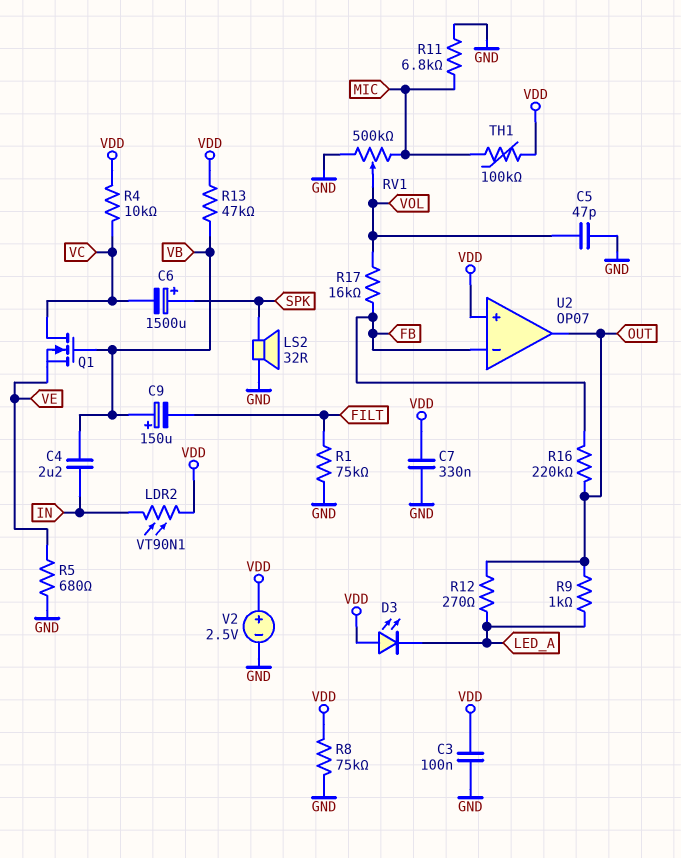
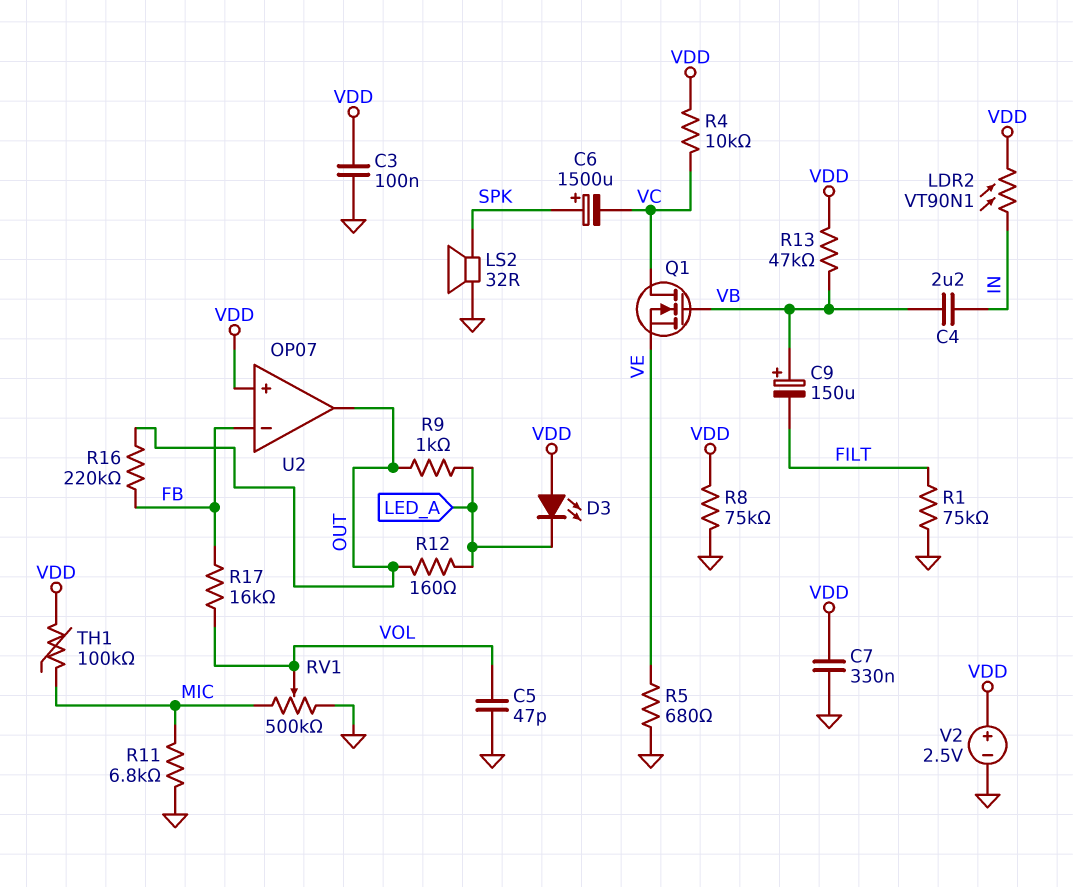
R12: 270 (LED_A, OUT) -> 160 (LED_A, OUT)

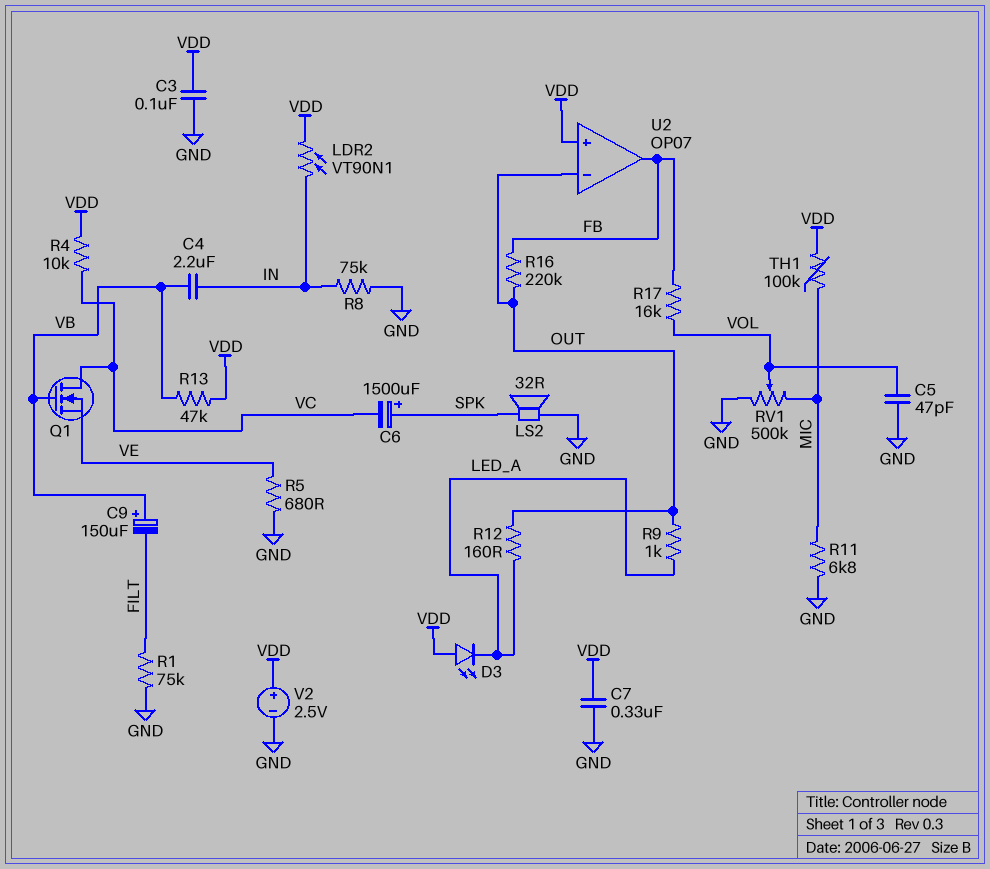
R8: 75k (GND, VDD) -> 75k (GND, IN)
U2 pin in-: FB -> OUT
U2 pin out: OUT -> FB

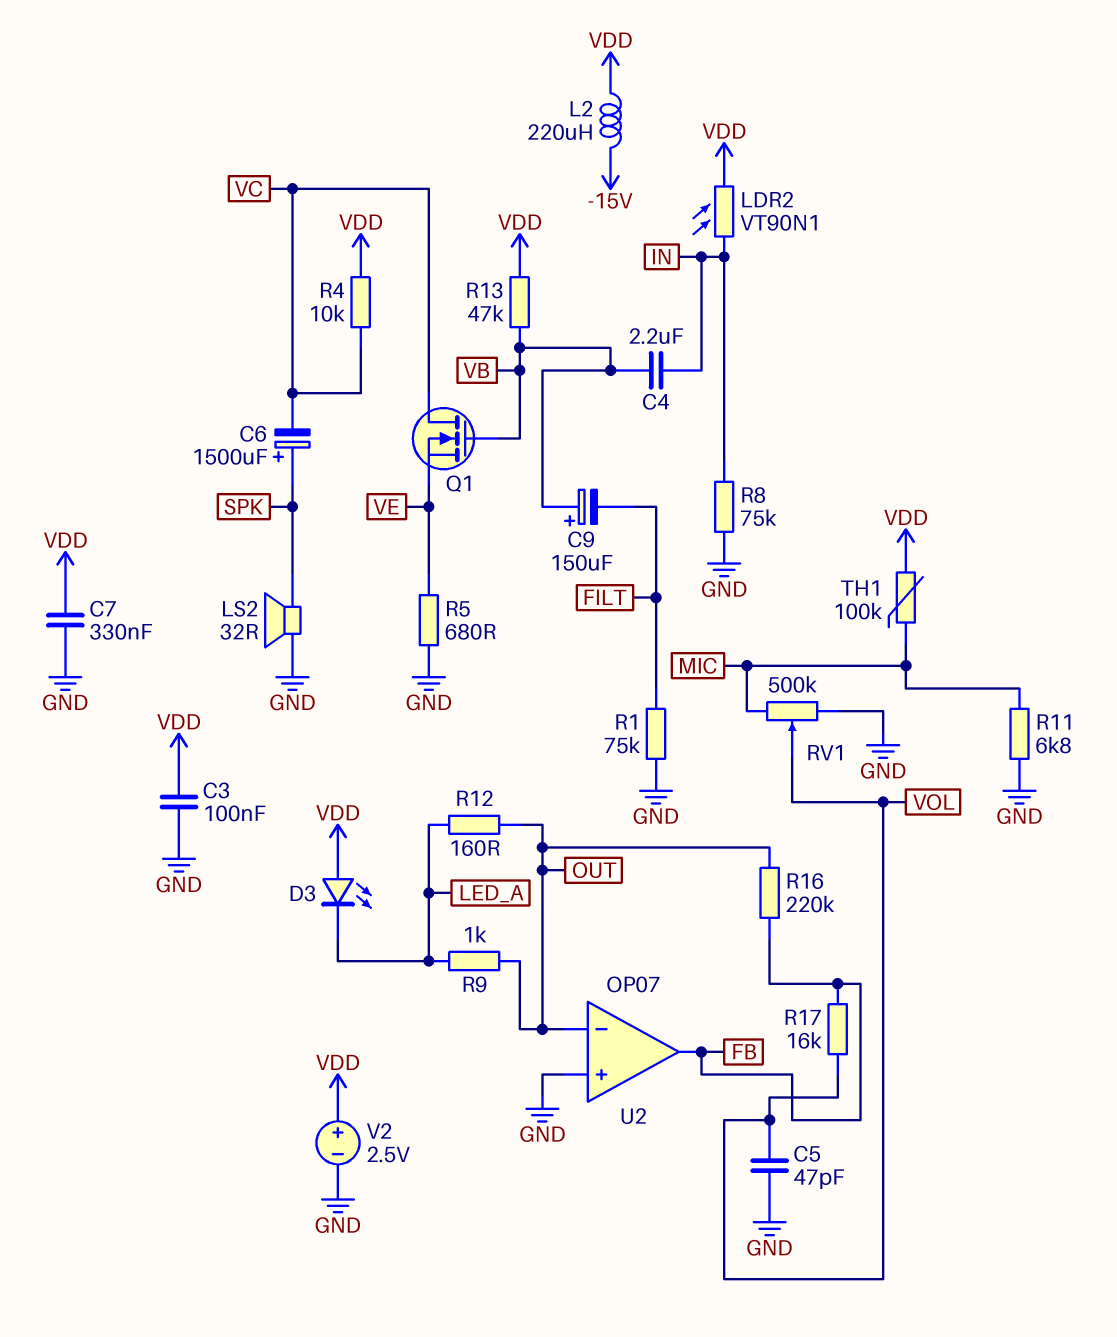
L2: none -> 220uH (-15V, VDD)
U2 pin in+: VDD -> GND

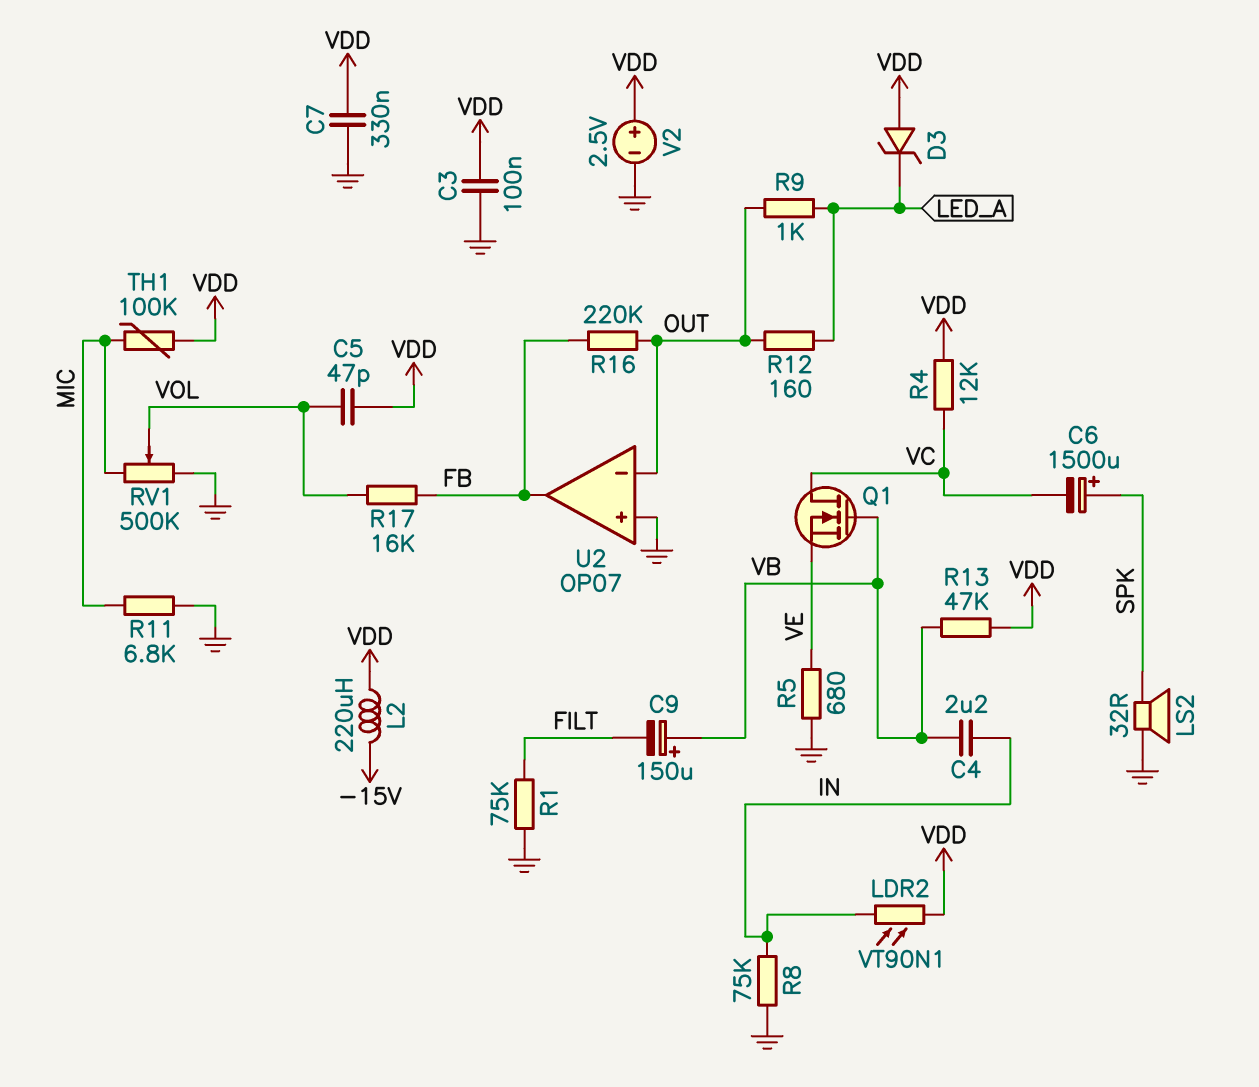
C5: 47pF (GND, VOL) -> 47pF (VDD, VOL)
D3: LED (A VDD, K LED_A) -> zener (A VDD, K LED_A)
R4: 10k (VC, VDD) -> 12k (VC, VDD)

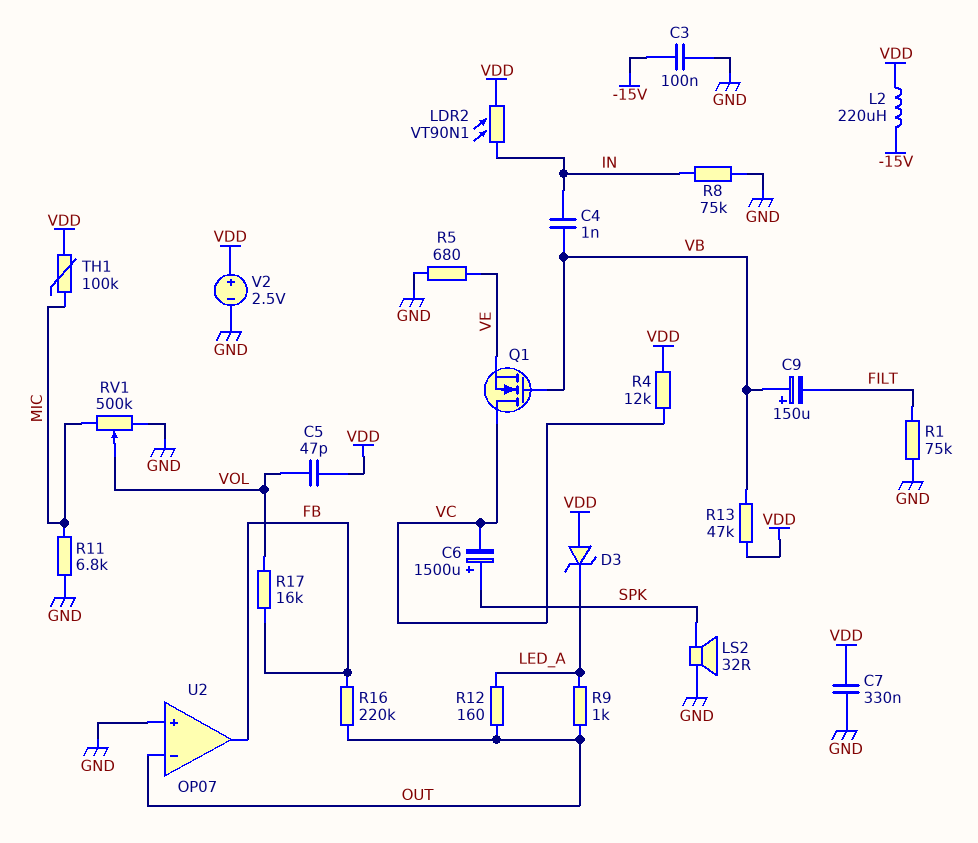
C3: 100nF (GND, VDD) -> 100nF (-15V, GND)
C4: 2.2uF (IN, VB) -> 1nF (IN, VB)

